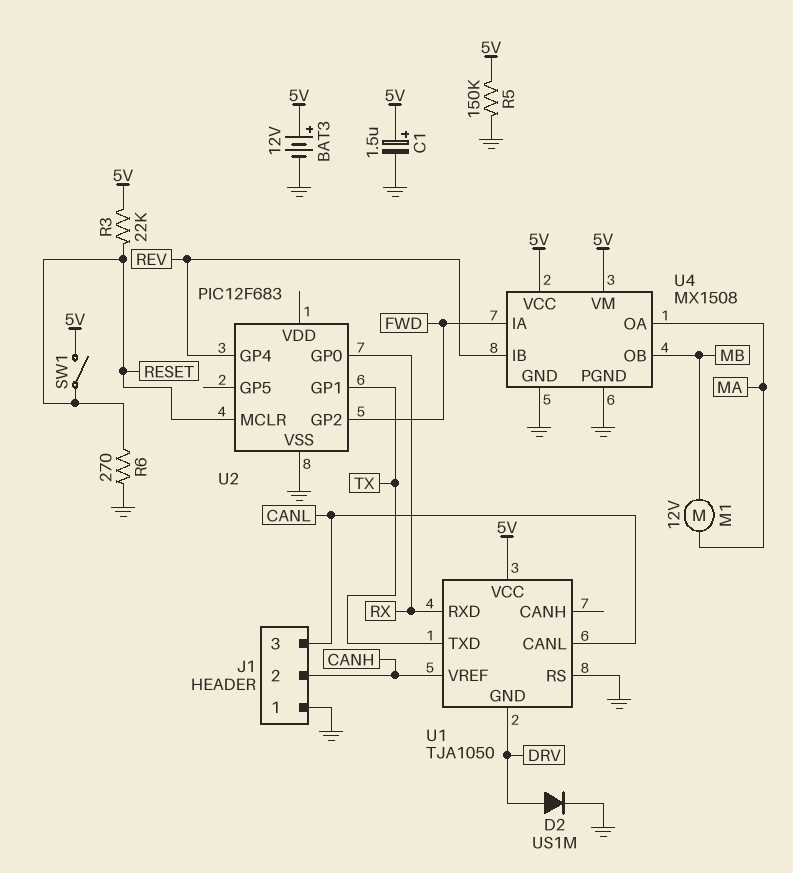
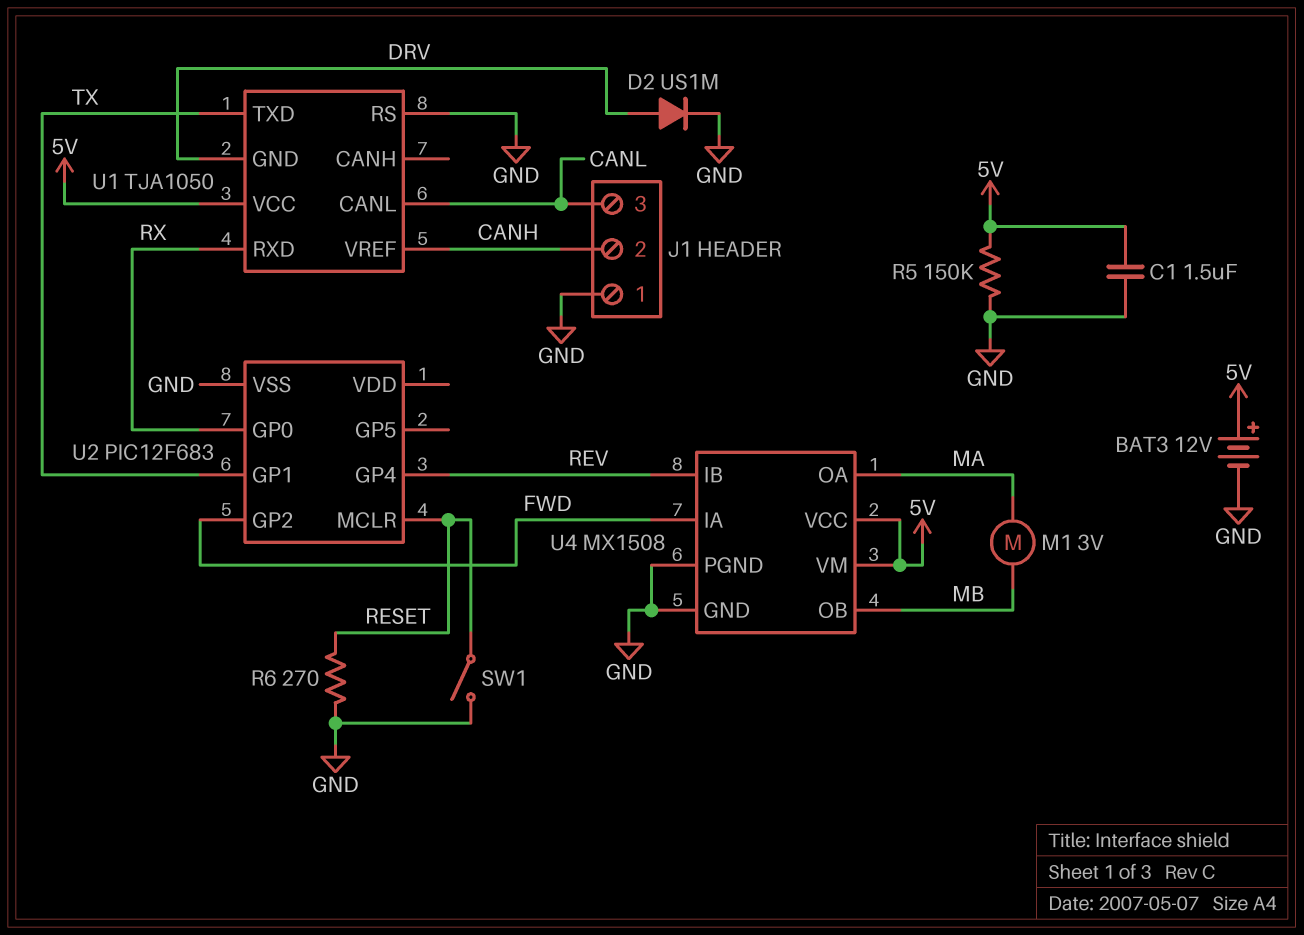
C1: 1.5uF (plus 5V, minus GND) -> 1.5uF (5V, GND)
M1: motor 12V (MA, MB) -> motor 3V (MA, MB)
R3: 22k (5V, RESET) -> none
SW1: switch (5V, RESET) -> switch (GND, RESET)

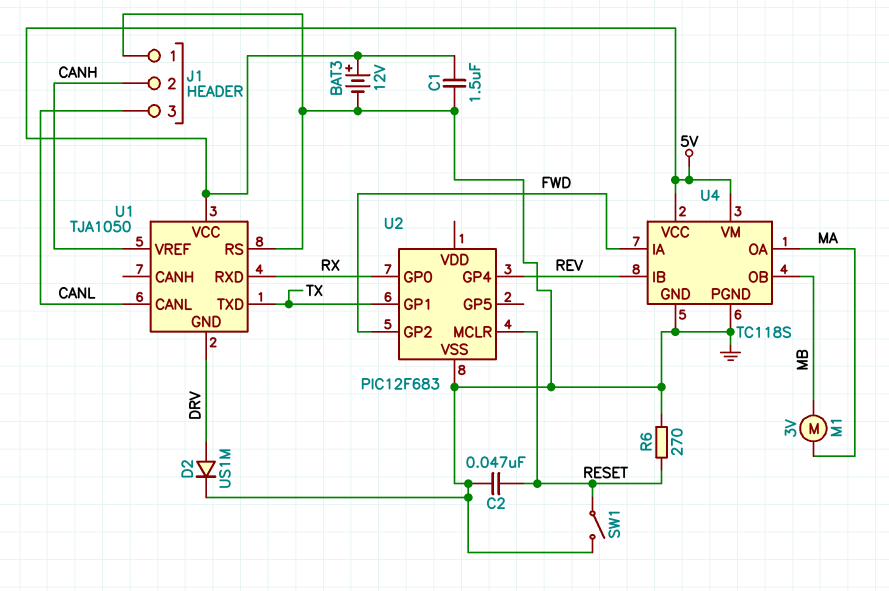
C2: none -> 47nF (GND, RESET)
R5: 150k (5V, GND) -> none
U4: MX1508 -> TC118S

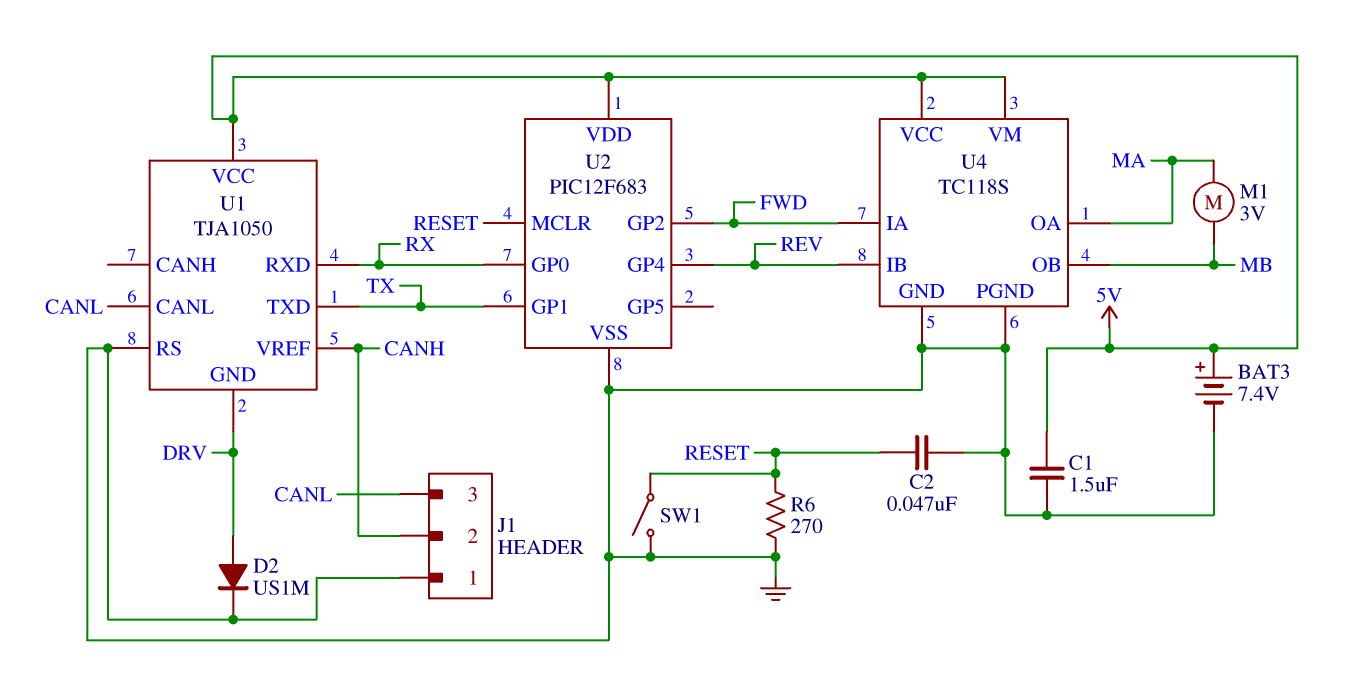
BAT3: 12V (plus 5V, minus GND) -> 7.4V (plus 5V, minus GND)
U2 pin VDD: none -> 5V

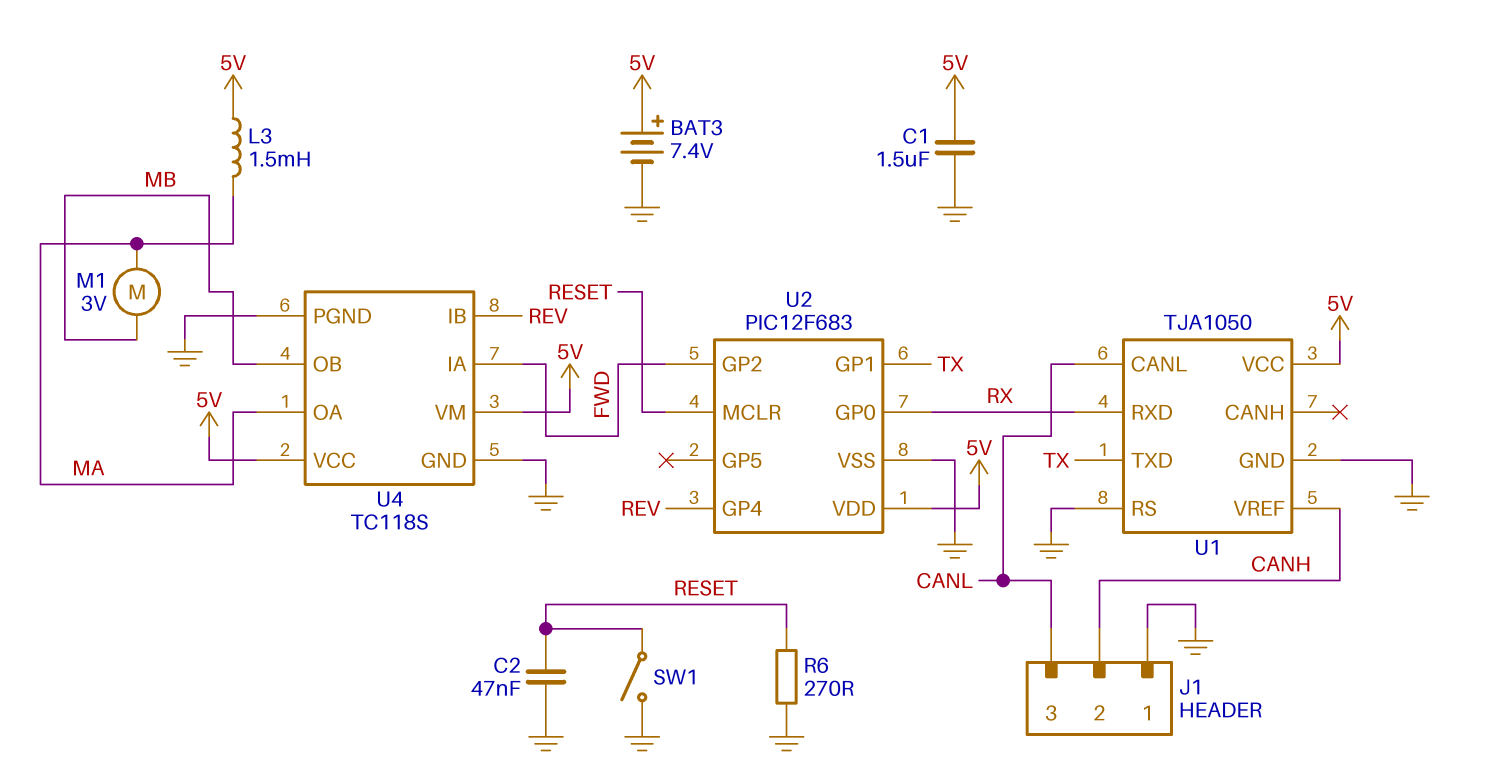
D2: diode US1M (A DRV, K GND) -> none
L3: none -> 1.5mH (5V, MA)
U1 pin GND: DRV -> GND

